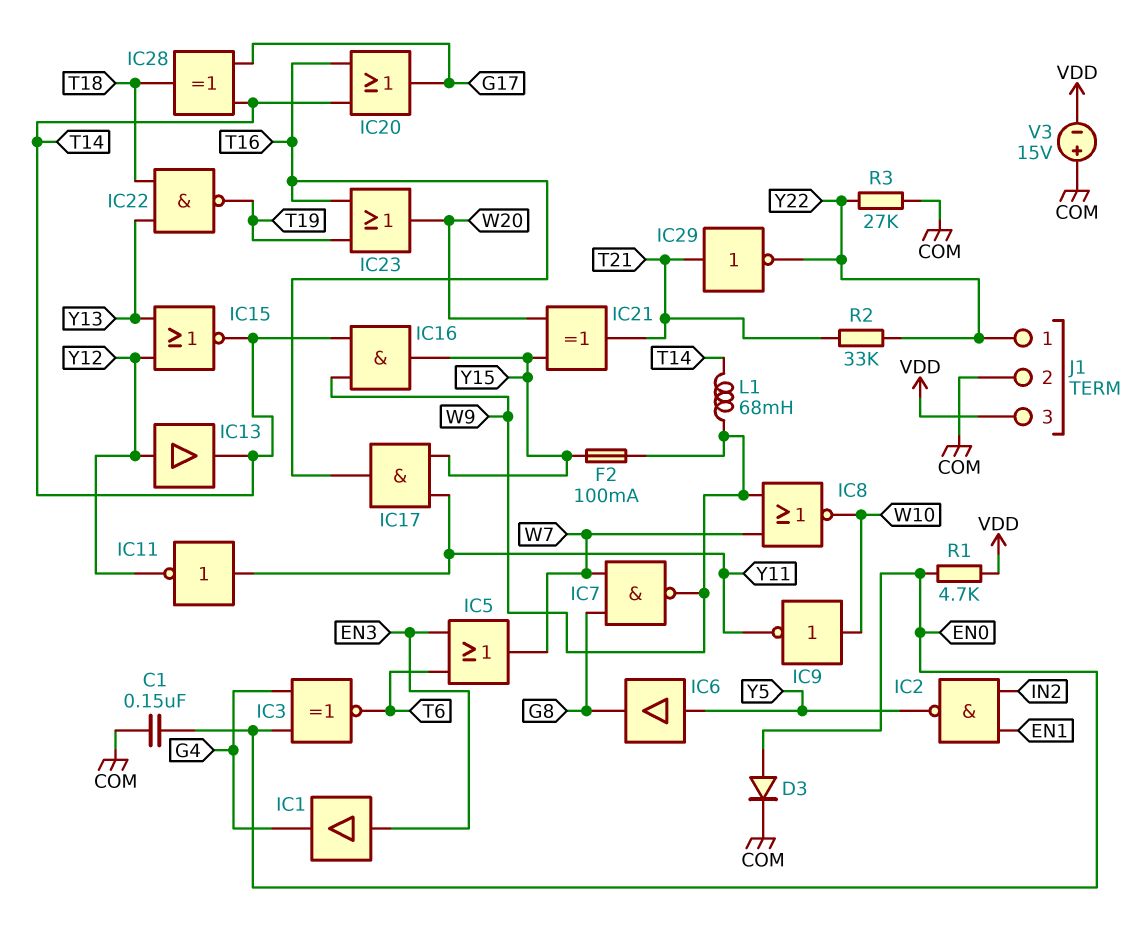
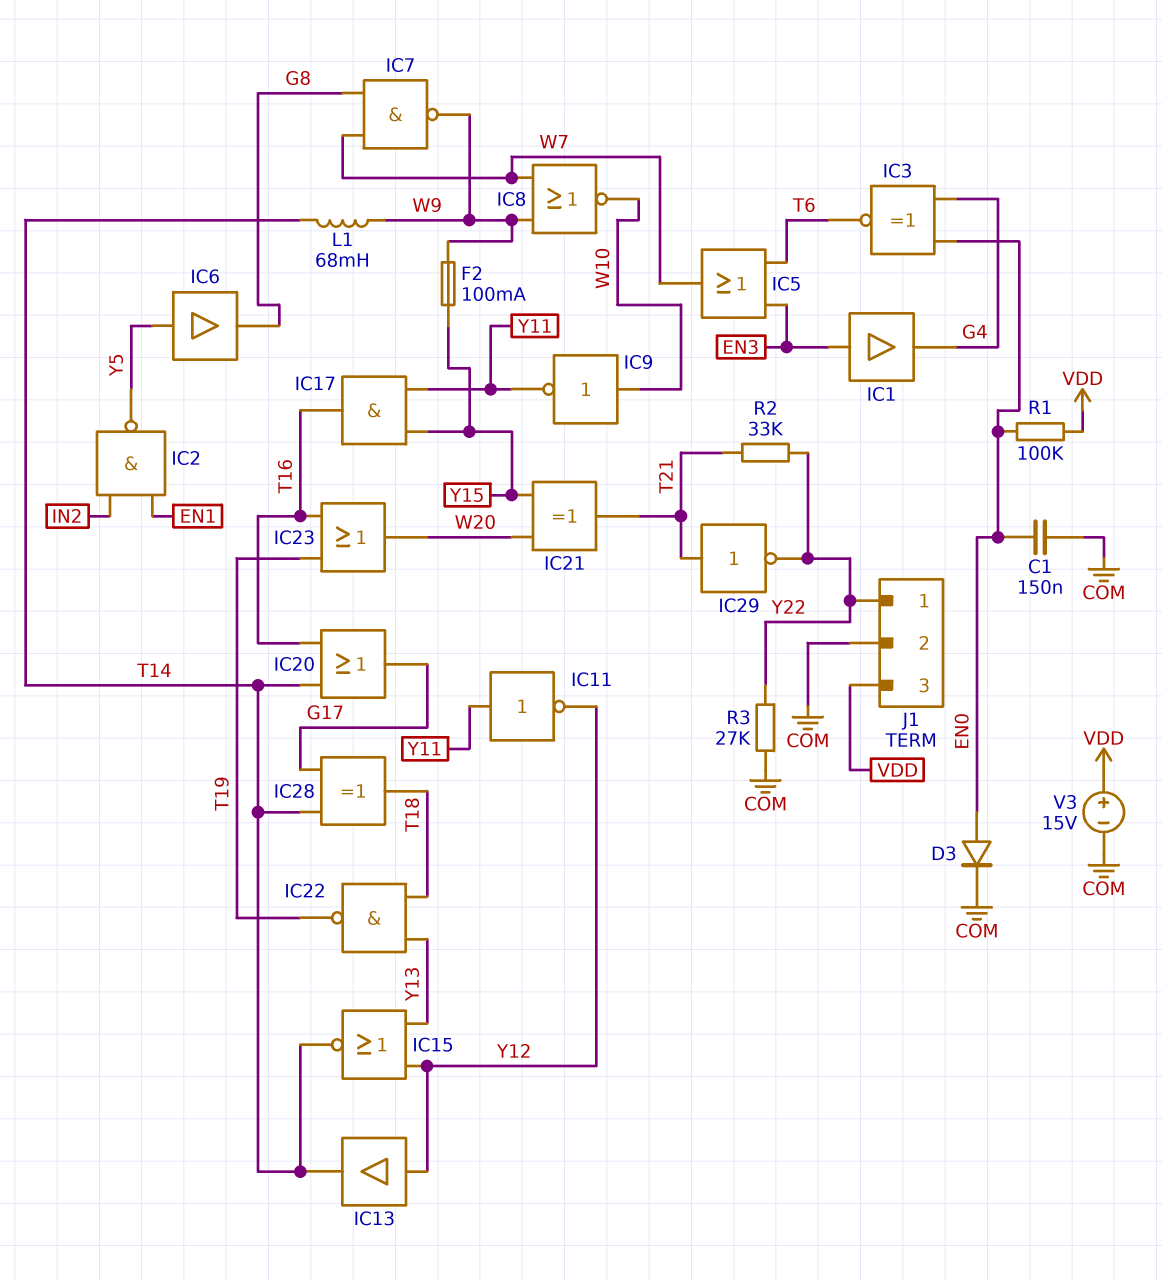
IC16: AND (in T14, in W9, out Y15) -> none
R1: 4.7k (EN0, VDD) -> 100k (EN0, VDD)
V3: 15V (plus COM, minus VDD) -> 15V (plus VDD, minus COM)

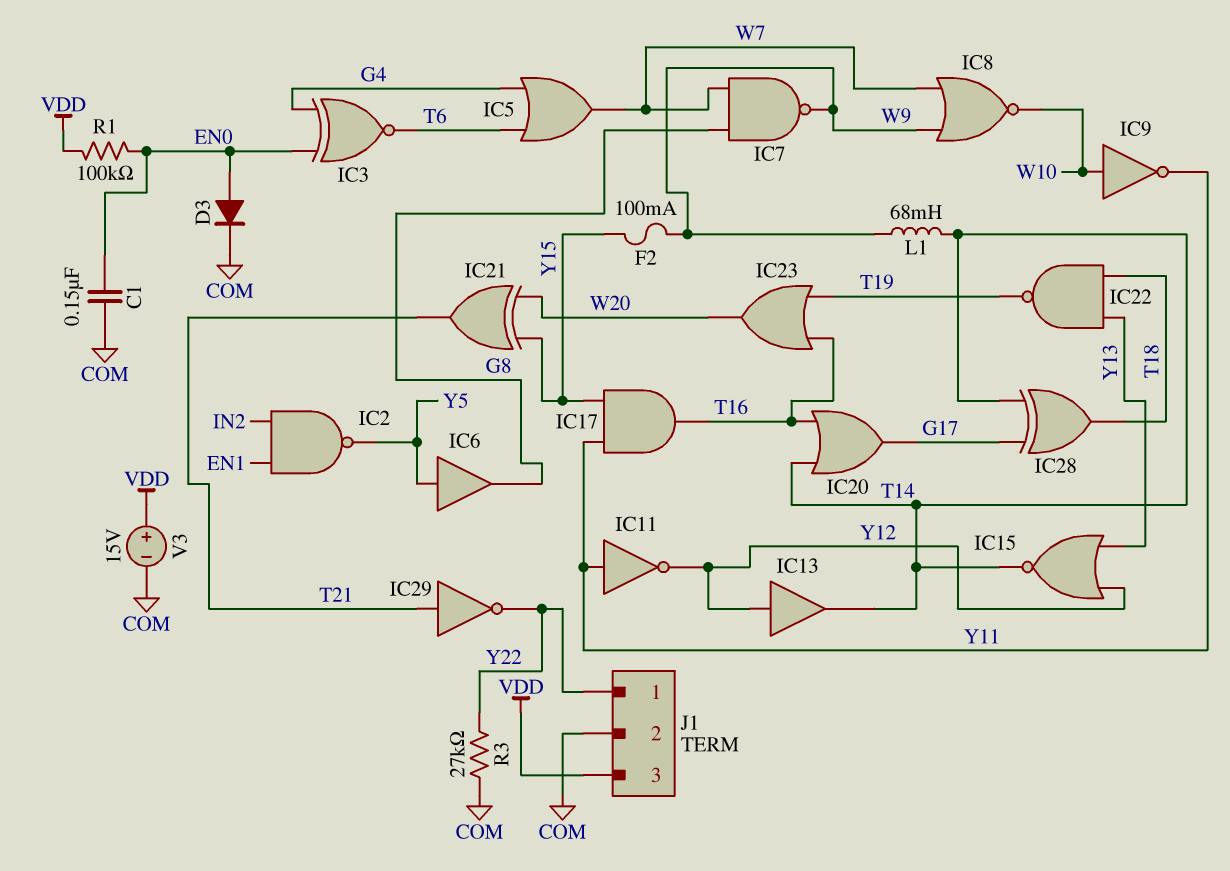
IC1: buffer (in EN3, out G4) -> none
IC5: OR (in EN3, in T6, out W7) -> OR (in G4, in T6, out W7)
R2: 33k (T21, Y22) -> none

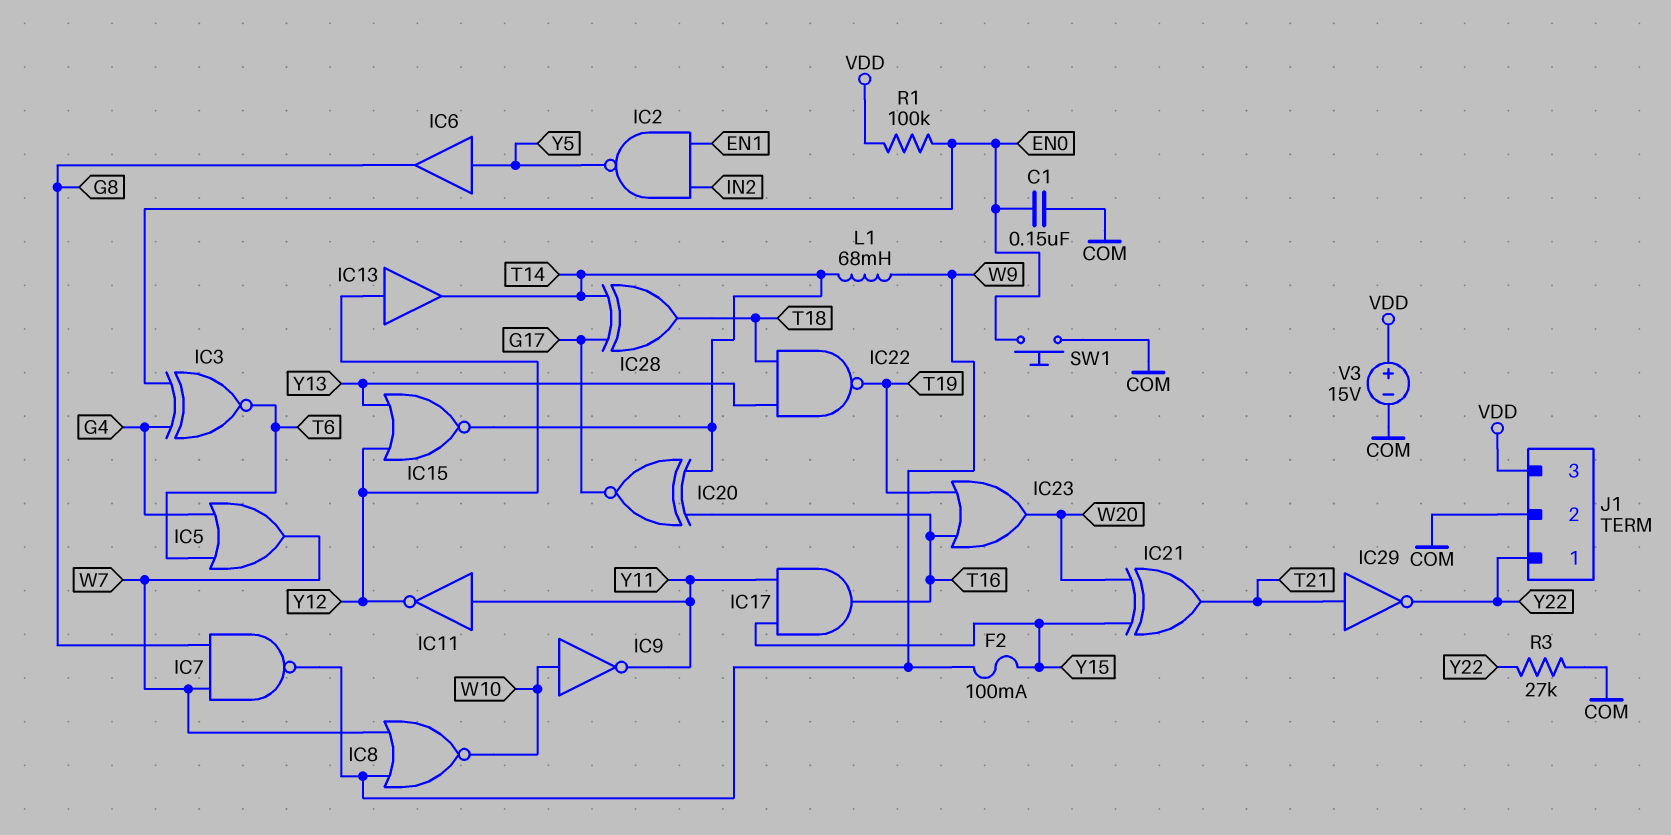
D3: diode (A EN0, K COM) -> none
IC20: OR (in T14, in T16, out G17) -> XNOR (in T14, in T16, out G17)
SW1: none -> button (COM, EN0)

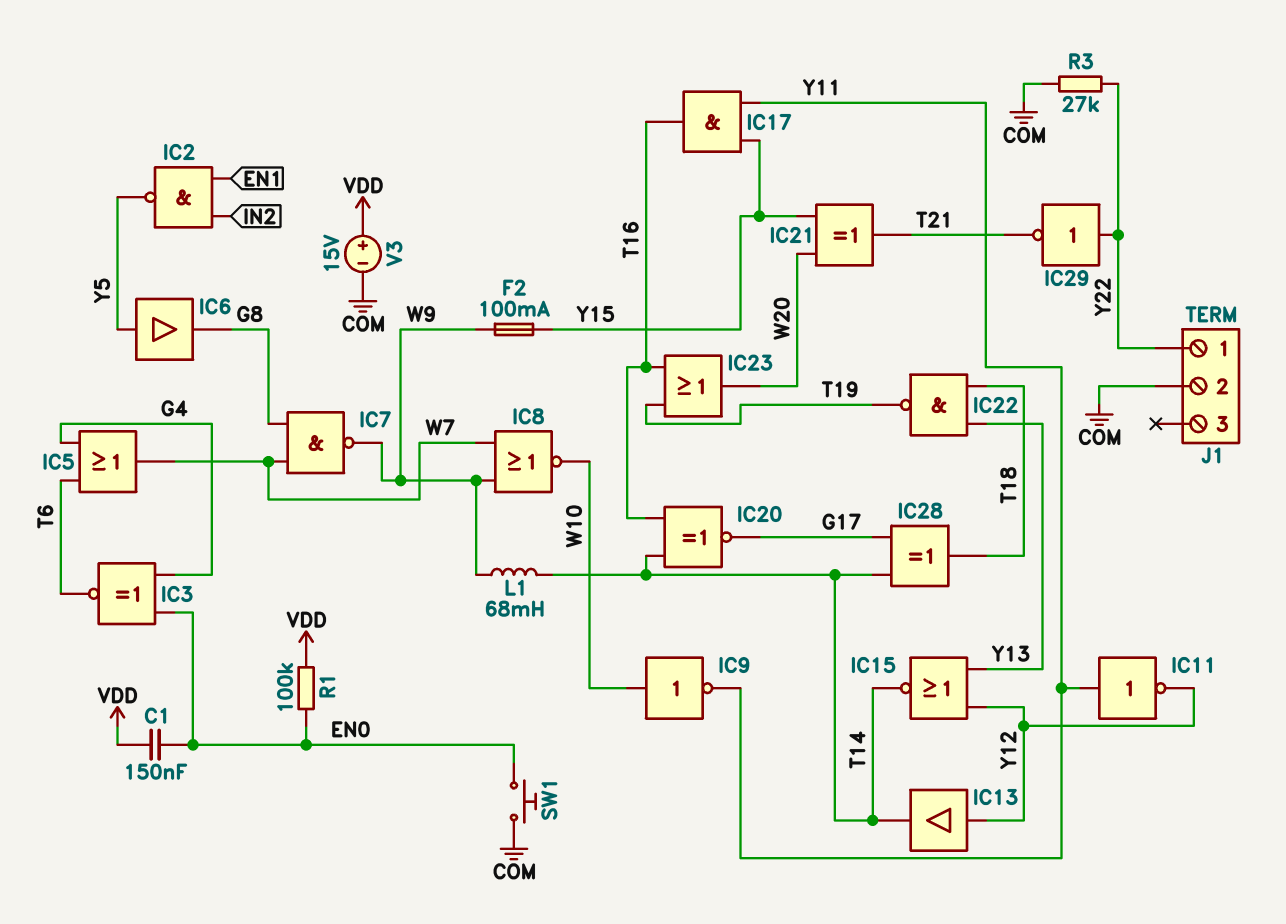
C1: 150nF (COM, EN0) -> 150nF (EN0, VDD)
IC29: NOT (in T21, out Y22) -> NOT (in Y22, out T21)
J1 pin 3: VDD -> none

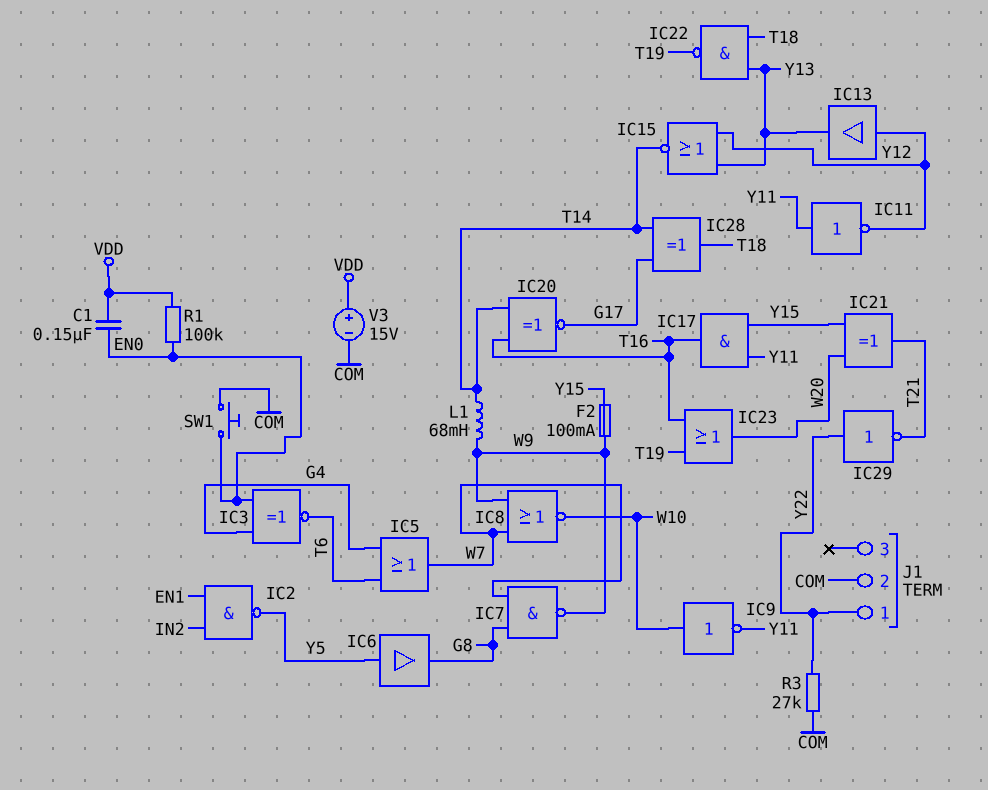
IC13: buffer (in Y12, out T14) -> buffer (in Y12, out Y13)

